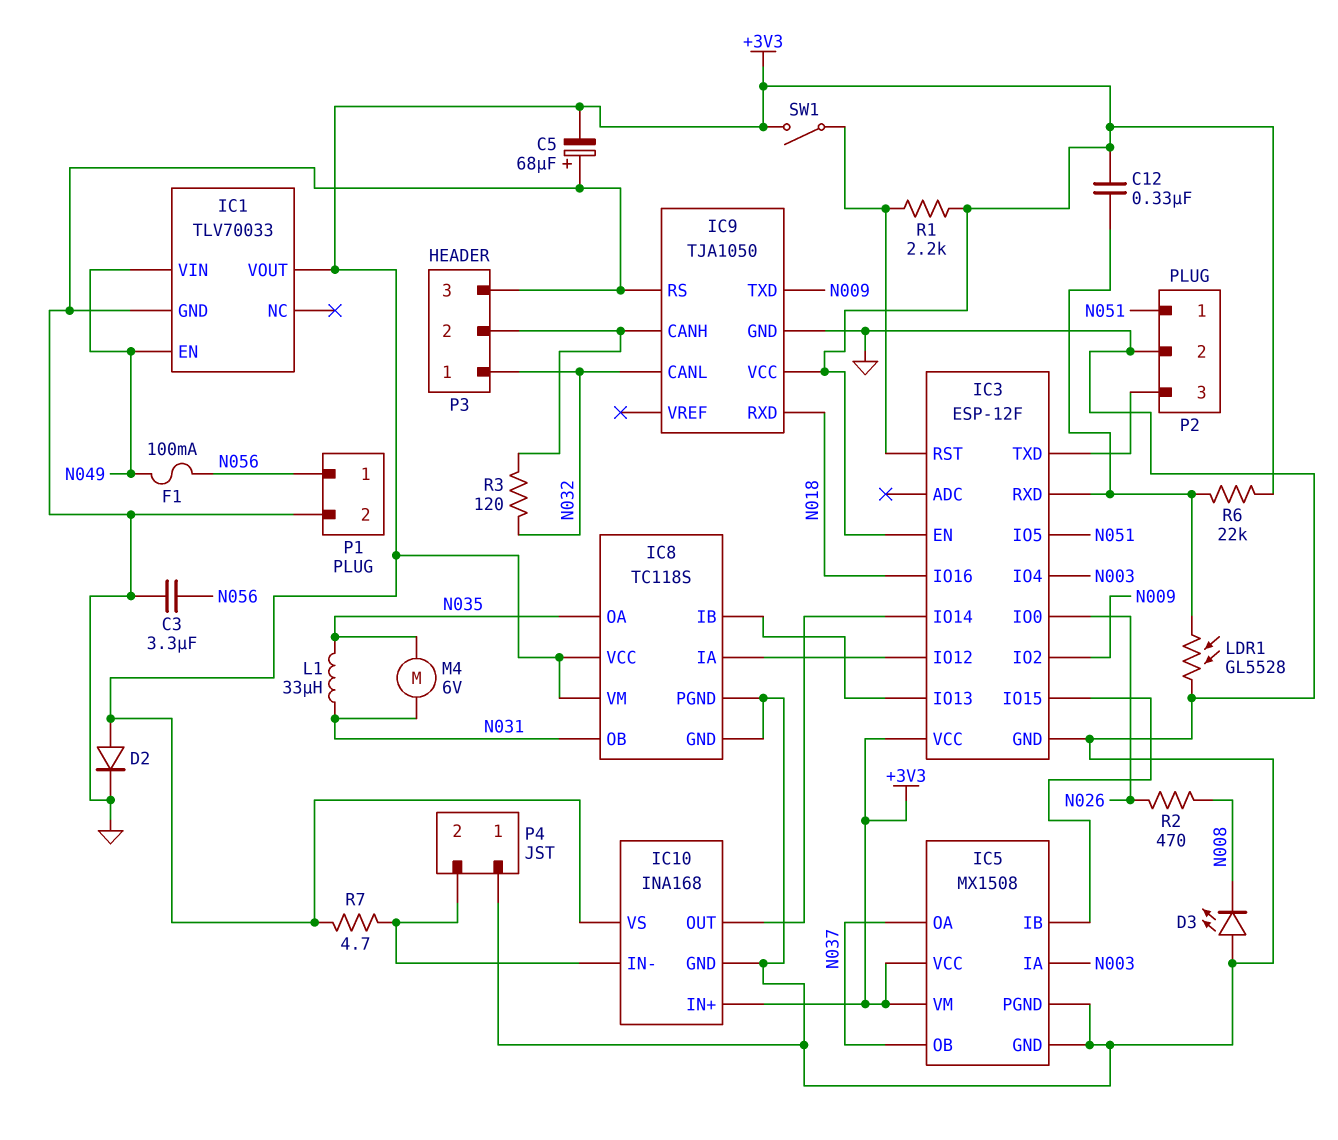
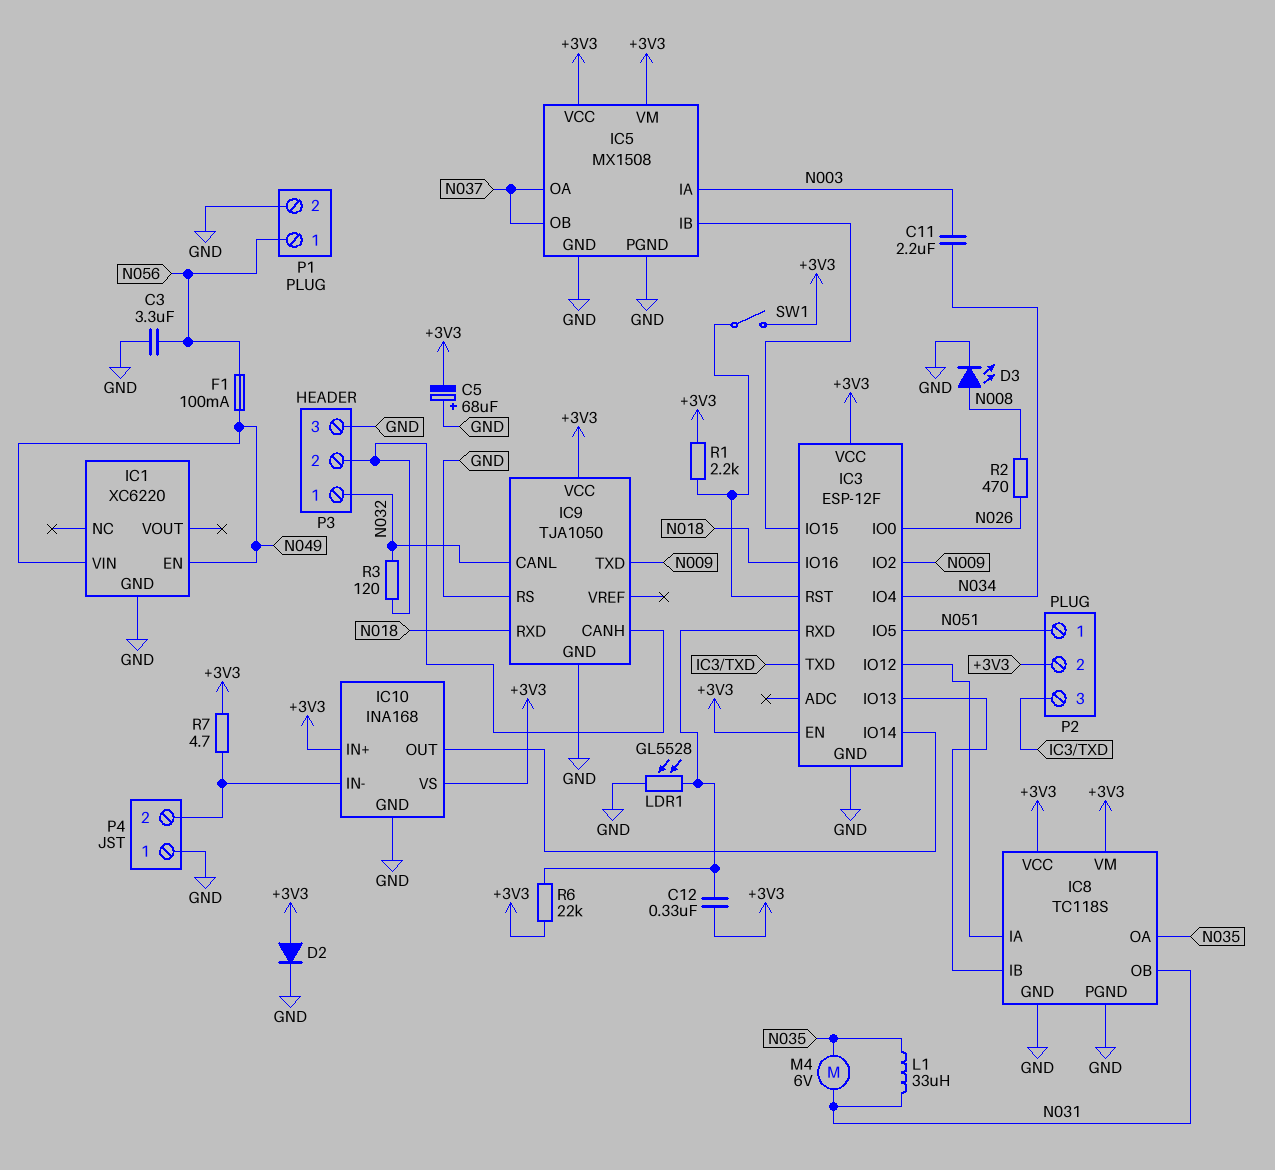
C11: none -> 2.2uF (N003, N034)
D3: LED (A GND, K N008) -> LED (A N008, K GND)
IC1: TLV70033 -> XC6220
IC1 pin VOUT: +3V3 -> none
IC3 pin IO4: N003 -> N034
P2 pin 2: GND -> +3V3

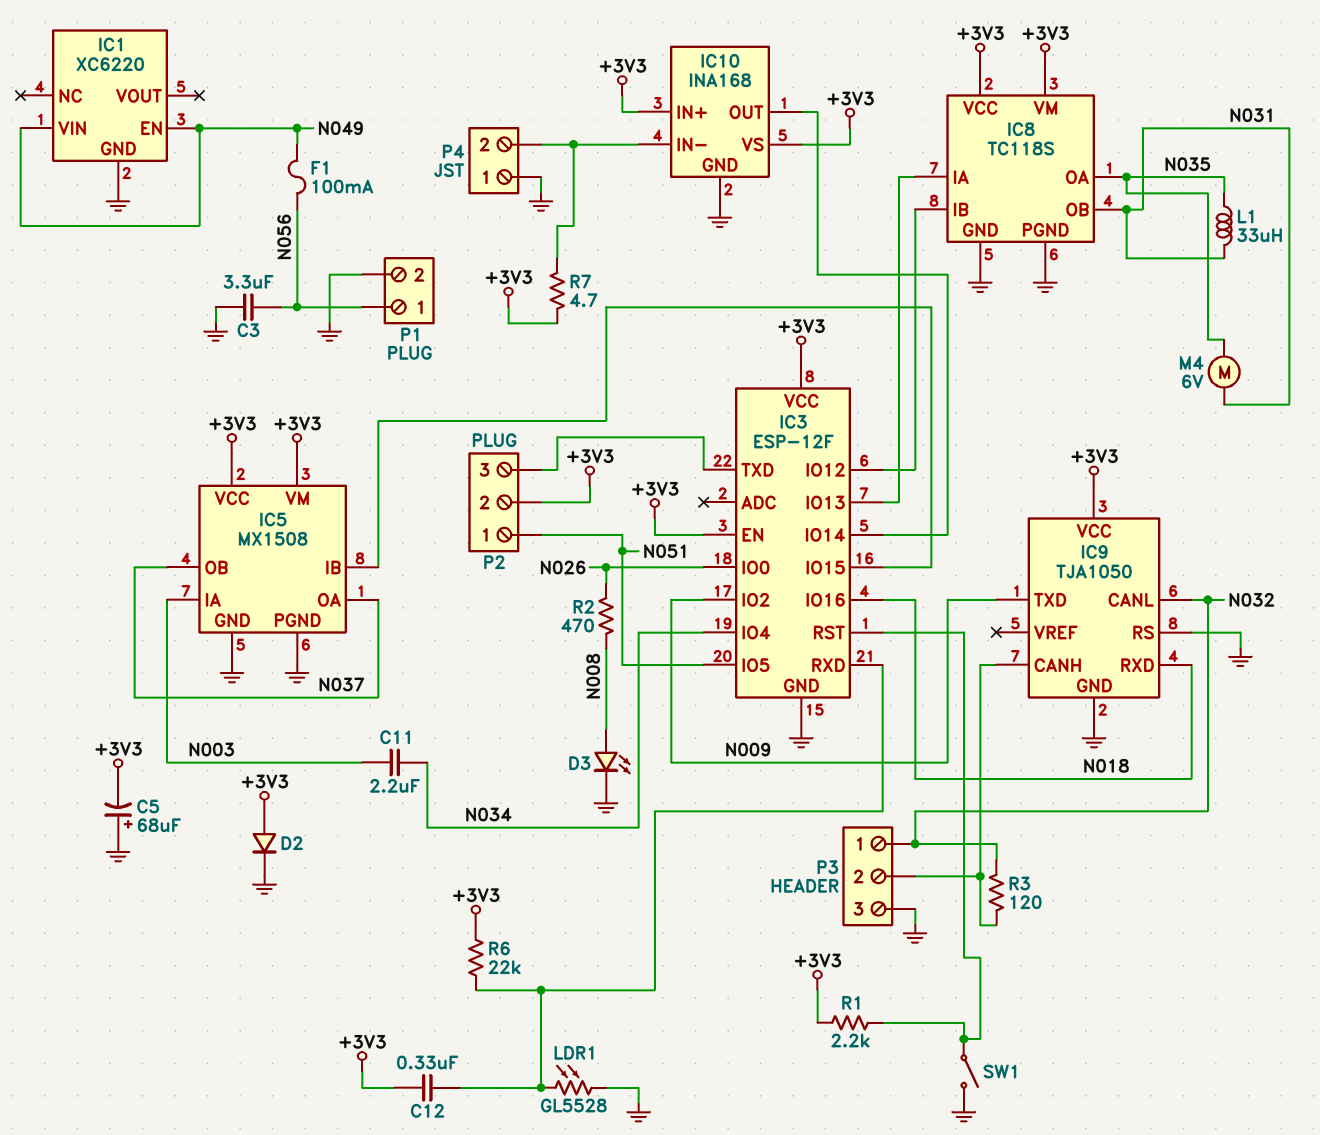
IC8 pin IA: IC3/IO12 -> IC3/IO13
IC8 pin IB: IC3/IO13 -> IC3/IO12
SW1: switch (+3V3, IC3/RST) -> switch (GND, IC3/RST)

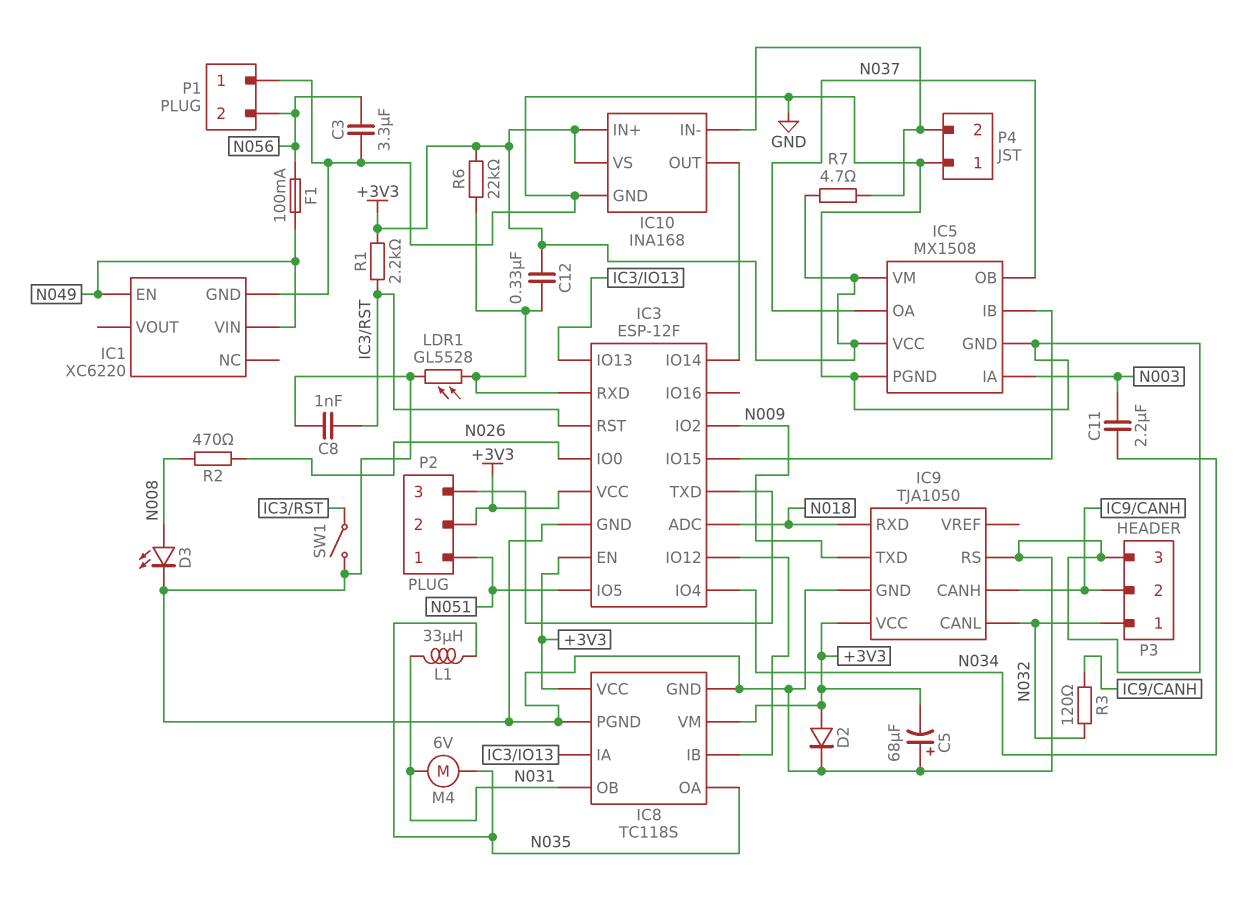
C8: none -> 1nF (GND, IC3/RST)
IC3 pin ADC: none -> N018
IC3 pin IO16: N018 -> none
P1 pin 1: N056 -> GND
P1 pin 2: GND -> N056

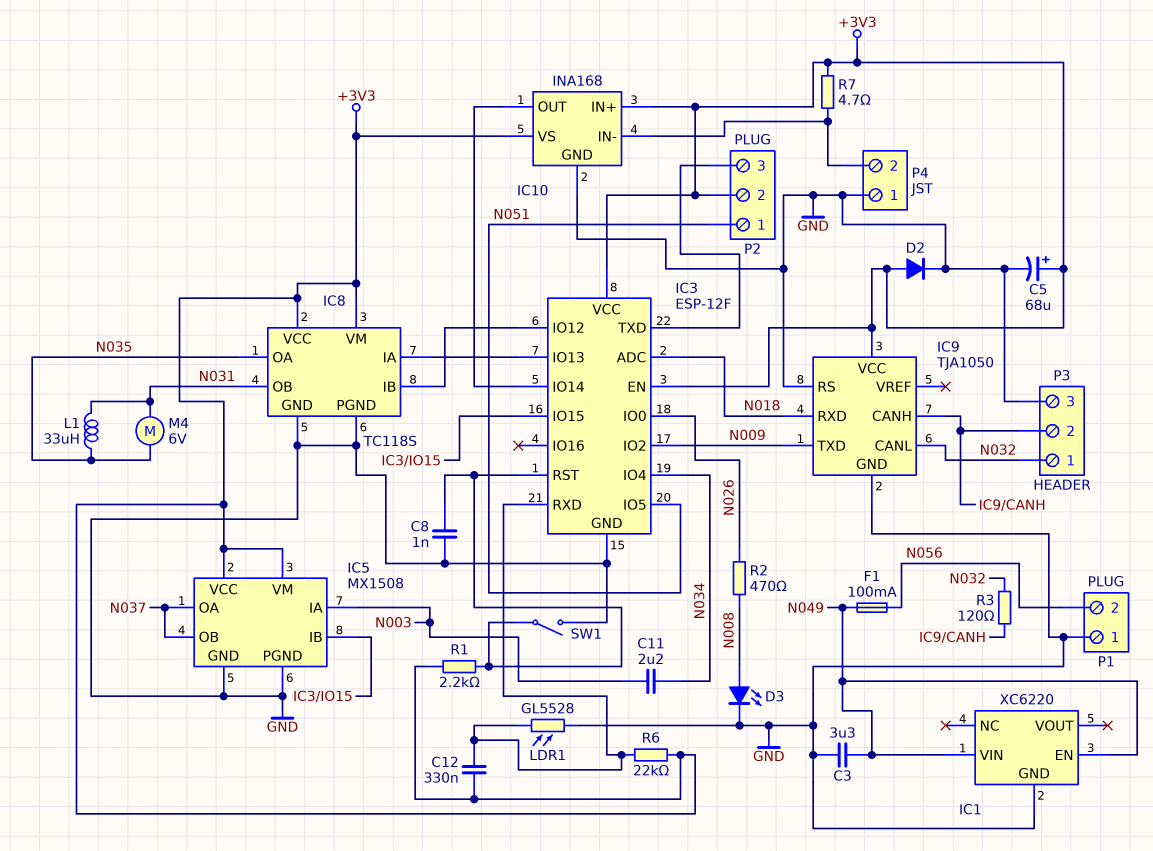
C3: 3.3uF (GND, N056) -> 3.3uF (GND, N049)
C5: 68uF (plus GND, minus +3V3) -> 68uF (plus +3V3, minus GND)

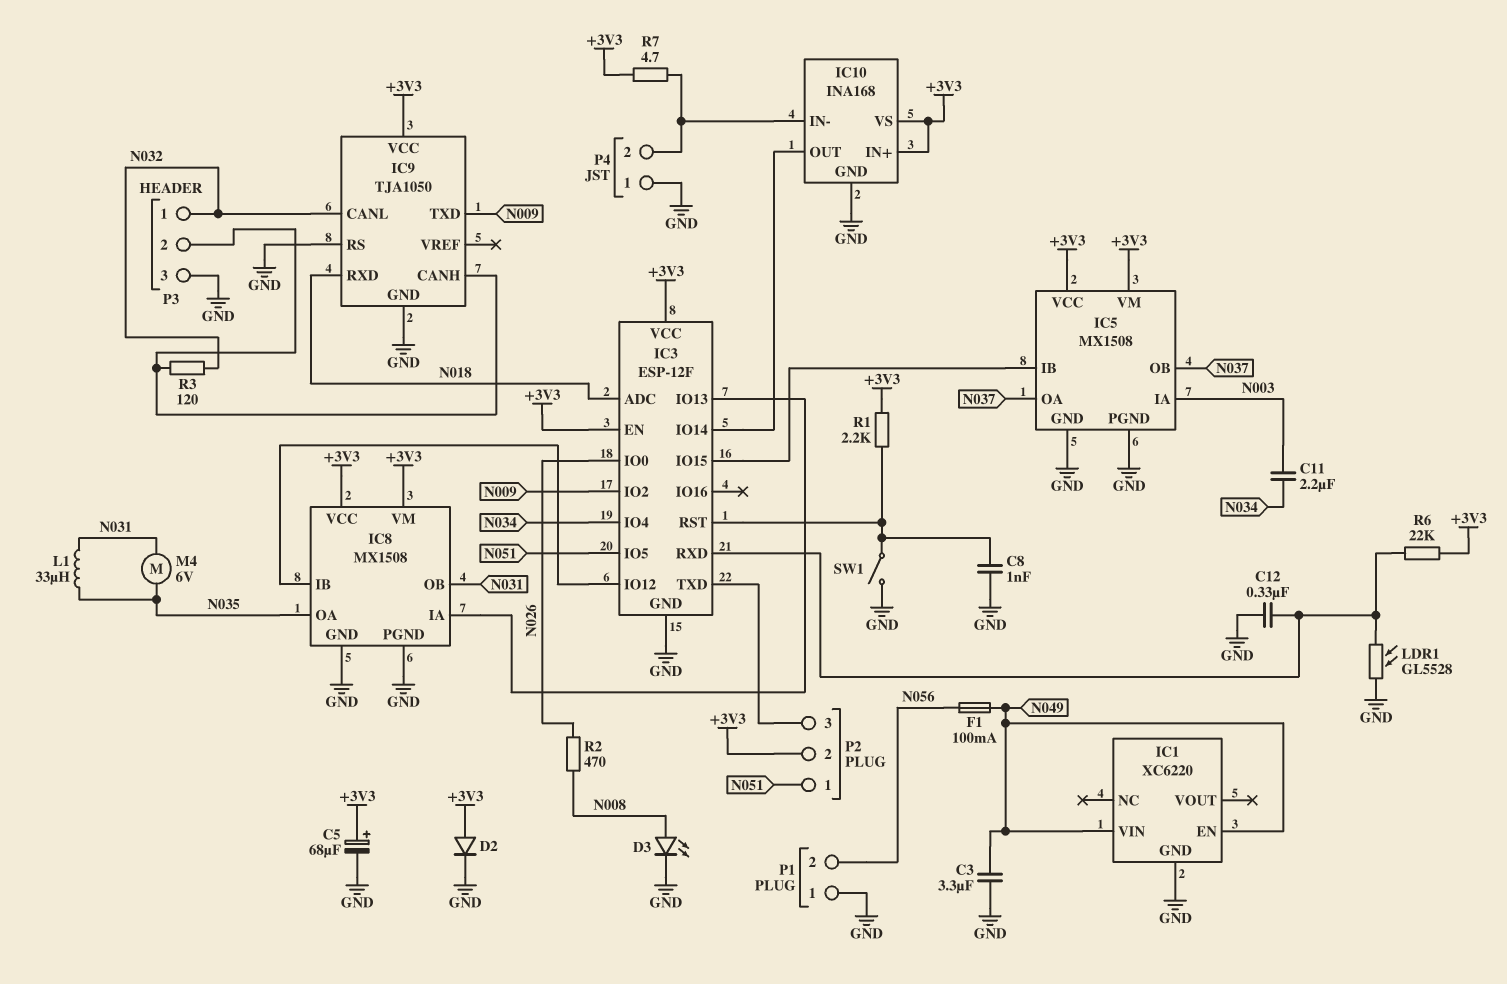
C12: 330nF (+3V3, IC3/RXD) -> 330nF (GND, IC3/RXD)
IC8: TC118S -> MX1508

